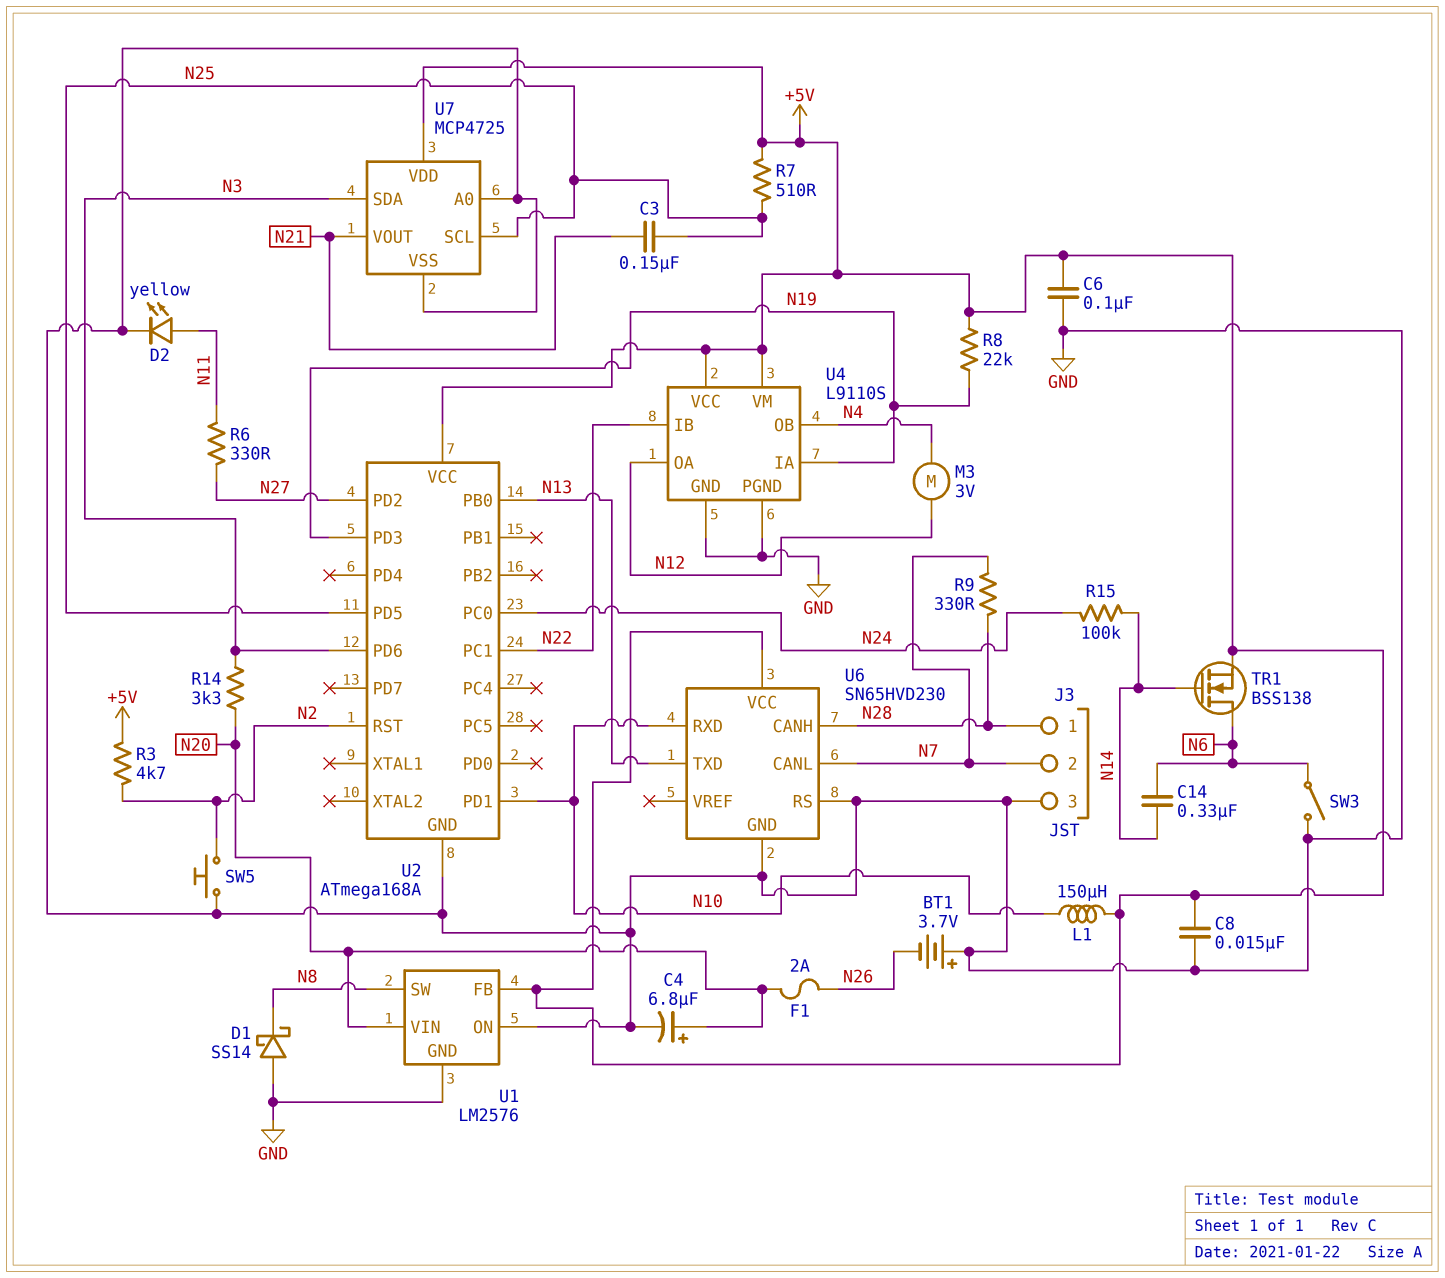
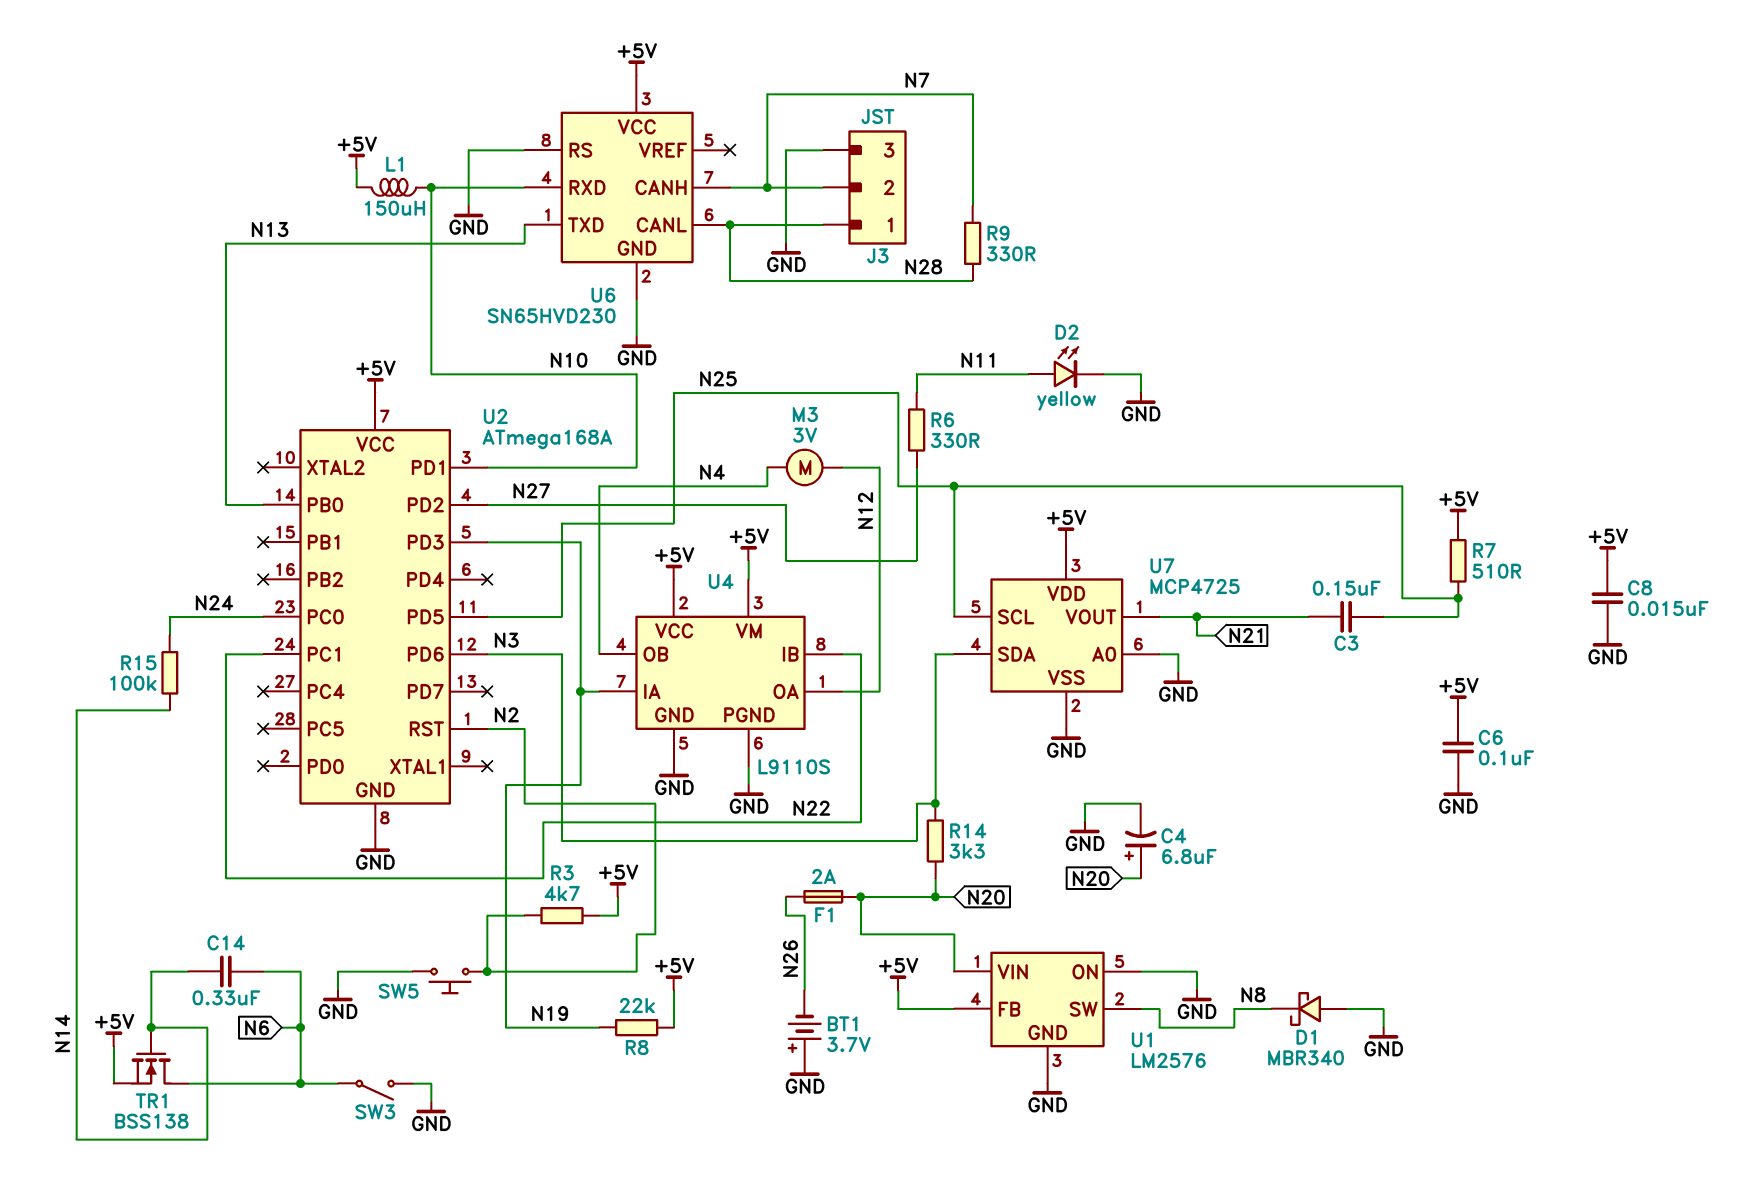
D1: schottky SS14 (A GND, K N8) -> schottky MBR340 (A GND, K N8)
U6 pin CANH: N28 -> N7
U6 pin CANL: N7 -> N28

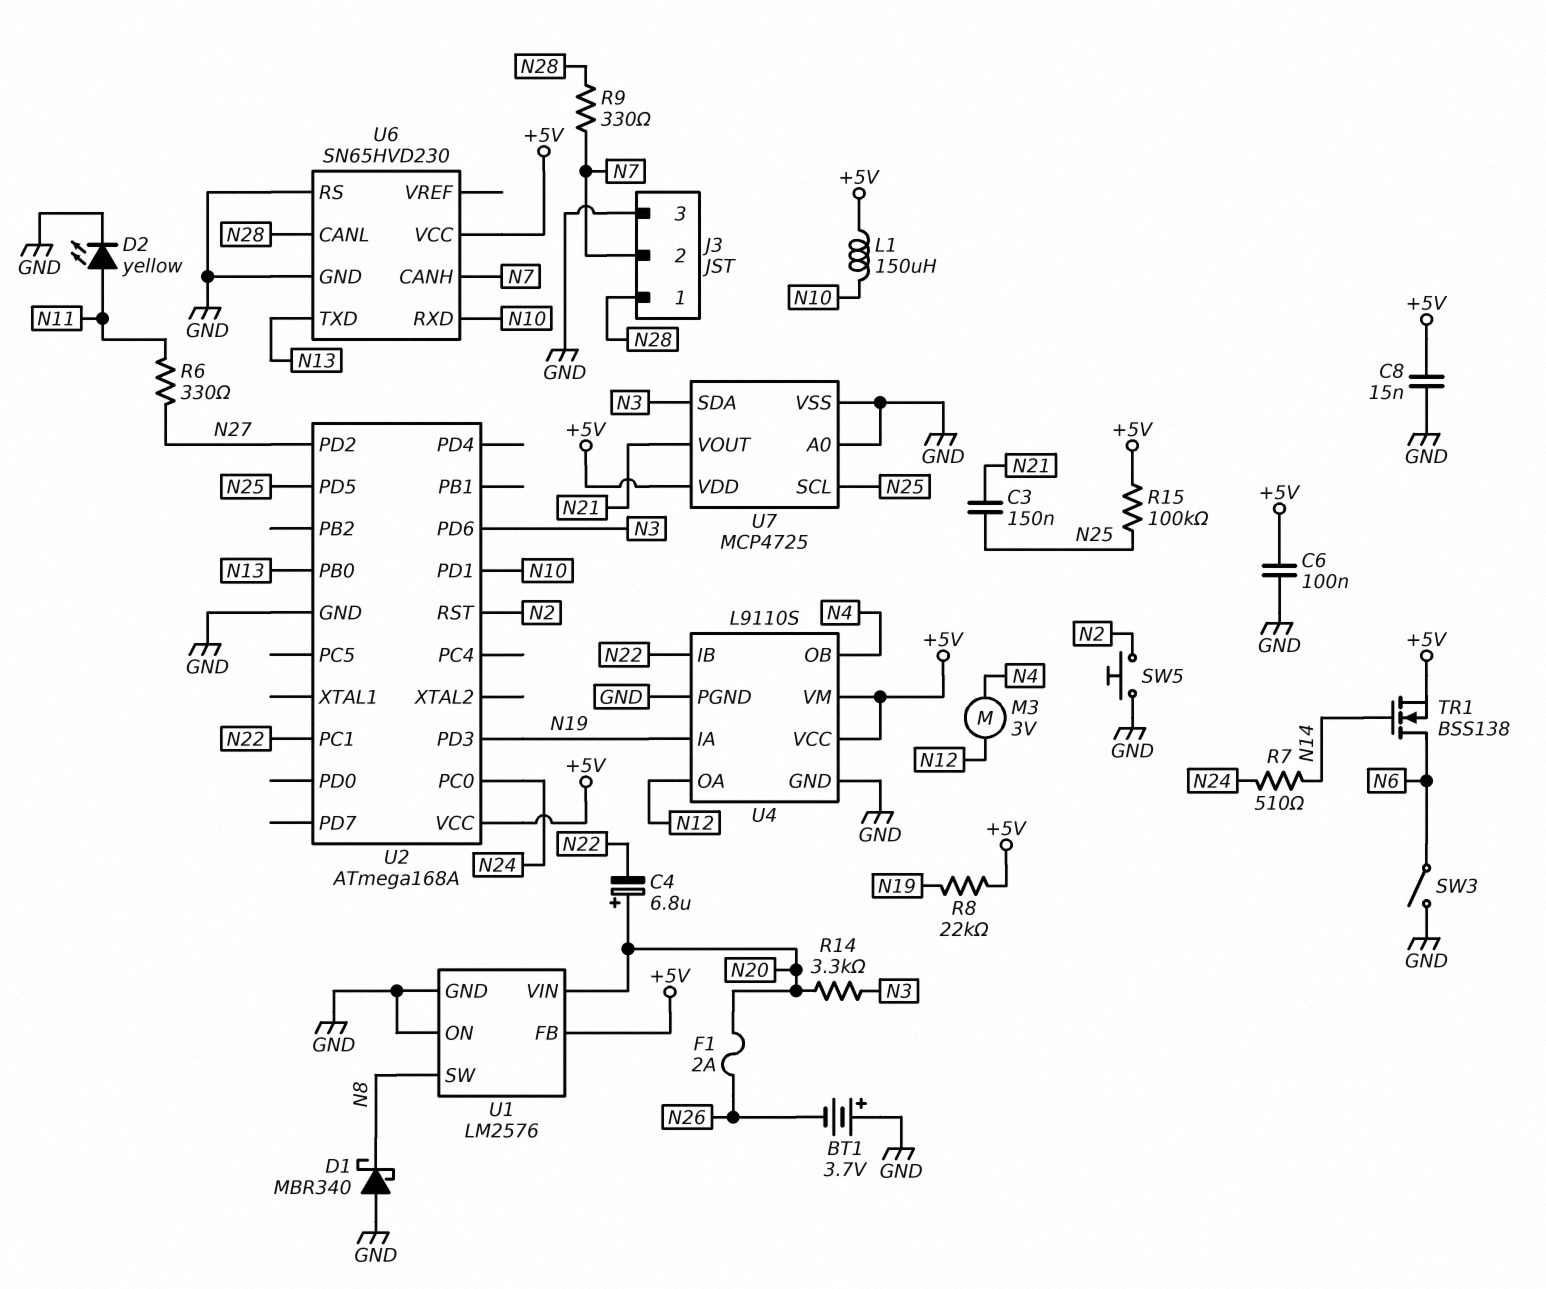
C4: 6.8uF (plus N20, minus GND) -> 6.8uF (plus N20, minus N22)
C14: 330nF (N6, N14) -> none
R3: 4.7k (+5V, N2) -> none
R7: 510 (+5V, N25) -> 510 (N14, N24)
R15: 100k (N14, N24) -> 100k (+5V, N25)

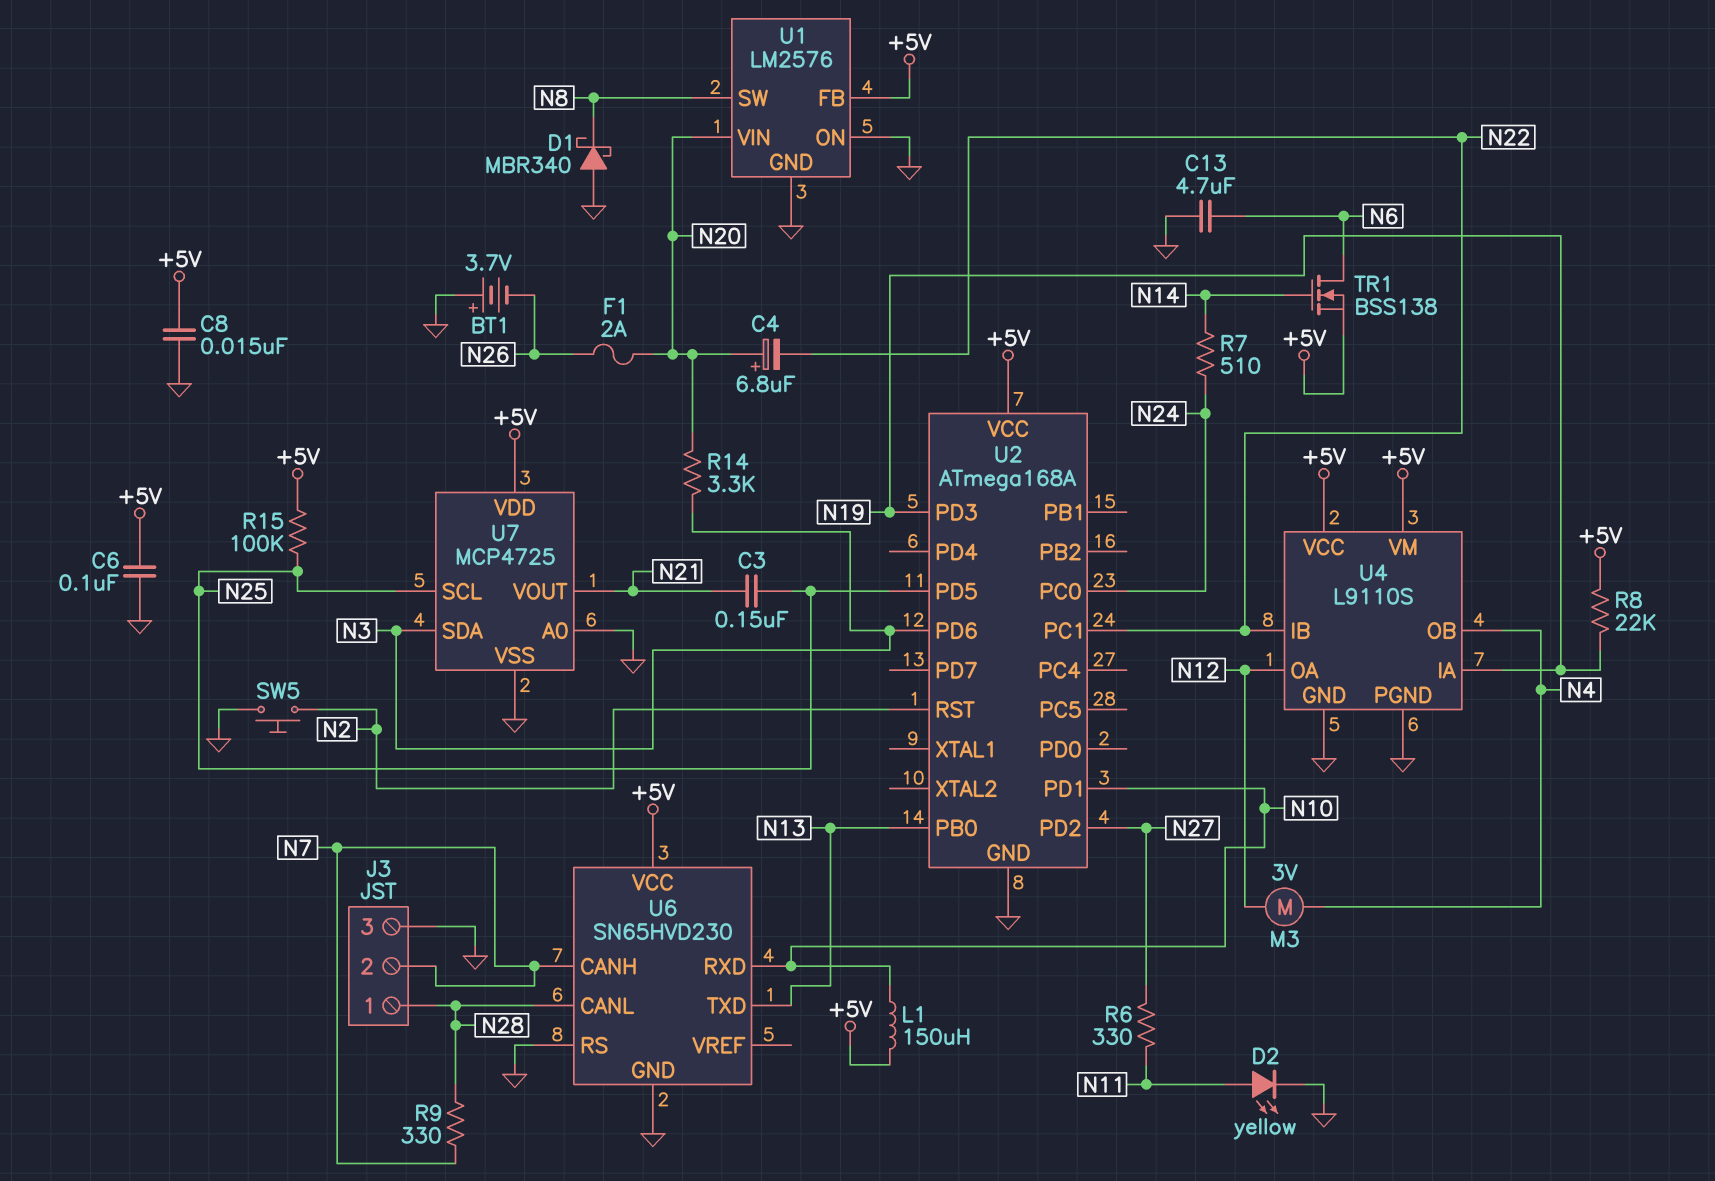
C13: none -> 4.7uF (GND, N6)
SW3: switch (GND, N6) -> none

